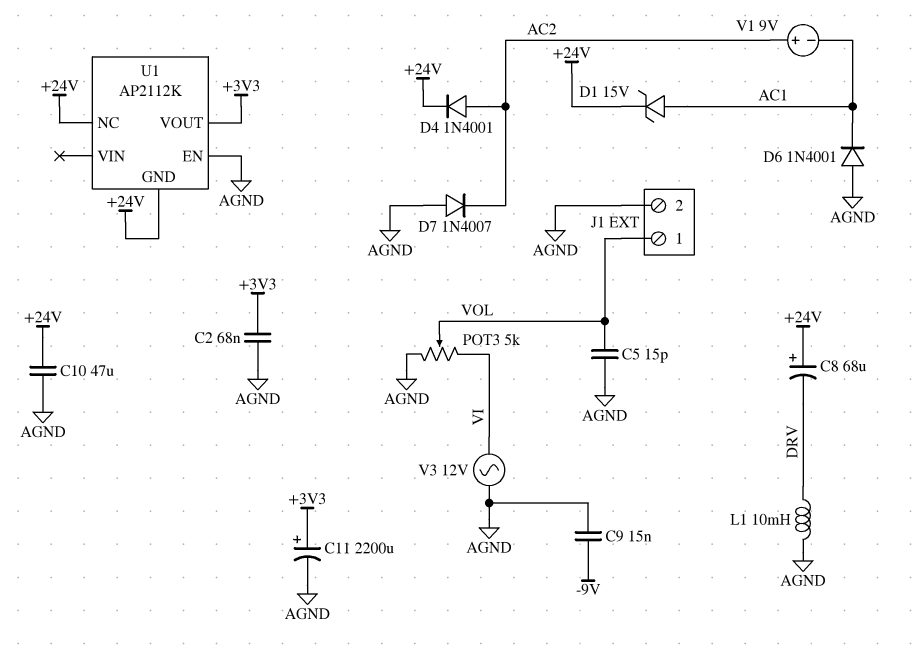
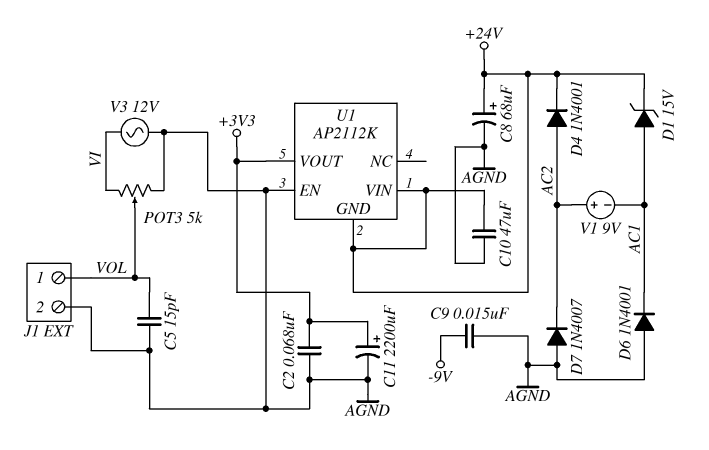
C8: 68uF (plus +24V, minus DRV) -> 68uF (plus +24V, minus AGND)
L1: 10mH (AGND, DRV) -> none
U1 pin NC: +24V -> none
U1 pin VIN: none -> +24V

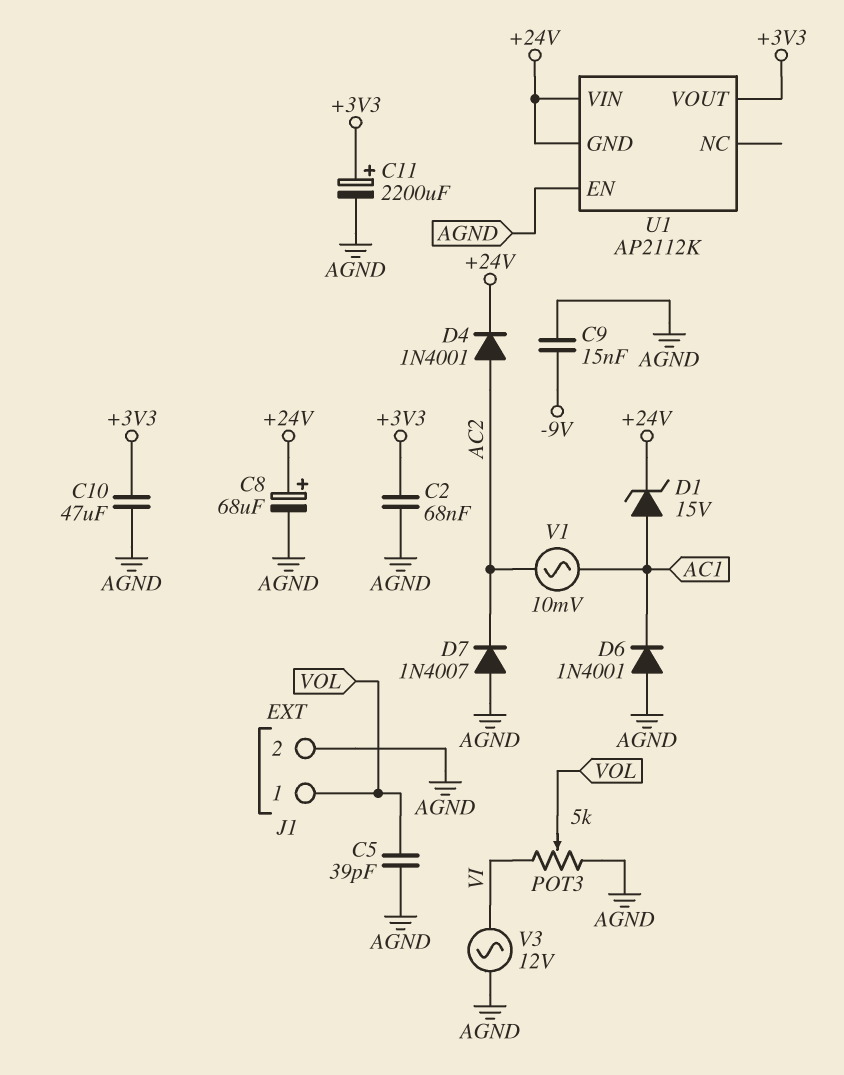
C5: 15pF (AGND, VOL) -> 39pF (AGND, VOL)
C10: 47uF (+24V, AGND) -> 47uF (+3V3, AGND)
V1: 9V (plus AC2, minus AC1) -> AC 10mV (AC1, AC2)

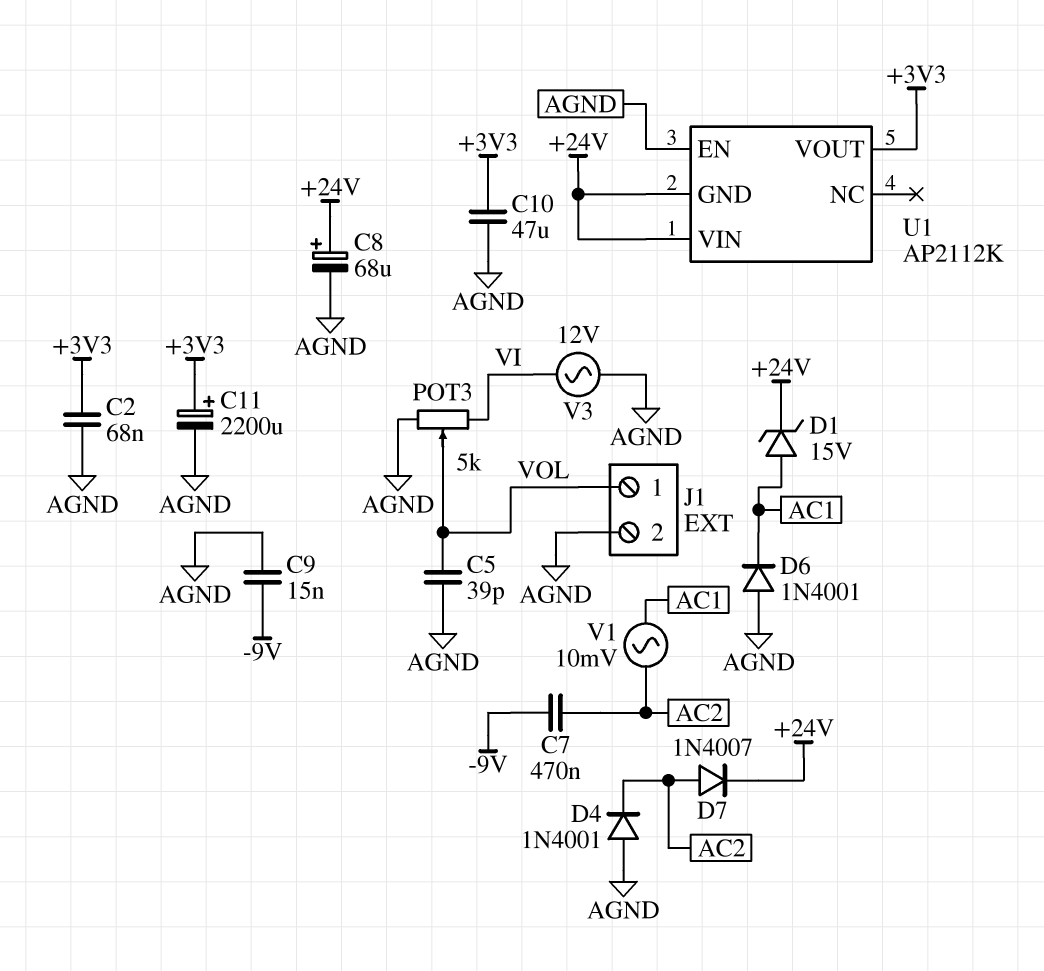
C7: none -> 470nF (-9V, AC2)
D4: diode 1N4001 (A AC2, K +24V) -> diode 1N4001 (A AGND, K AC2)
D7: diode 1N4007 (A AGND, K AC2) -> diode 1N4007 (A AC2, K +24V)

